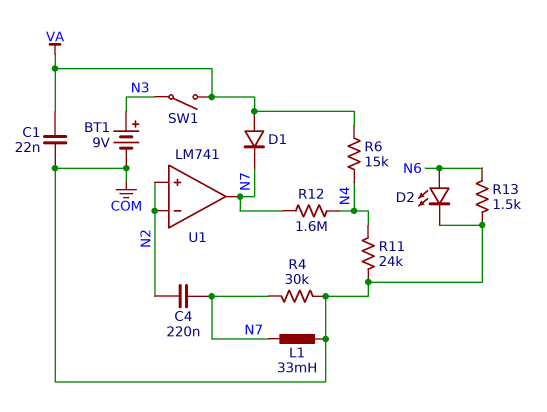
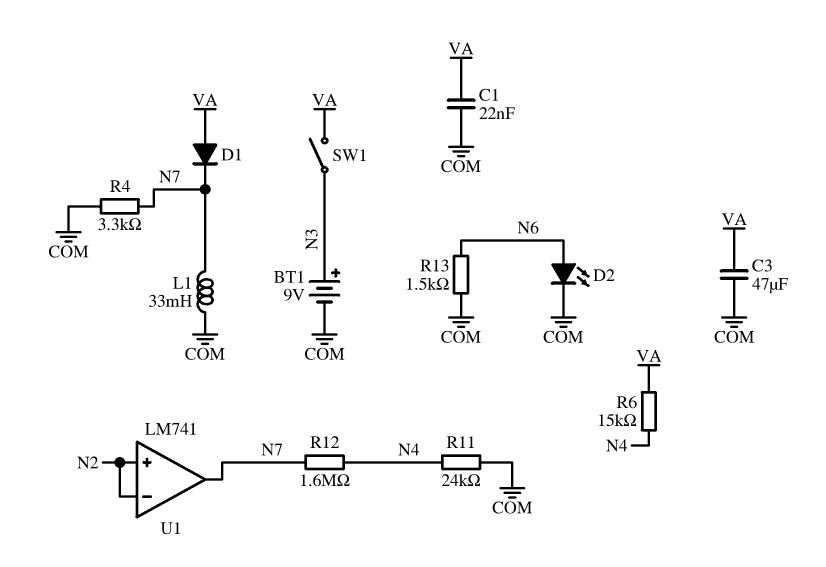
C3: none -> 47uF (COM, VA)
C4: 220nF (N2, N7) -> none
R4: 30k (COM, N7) -> 3.3k (COM, N7)

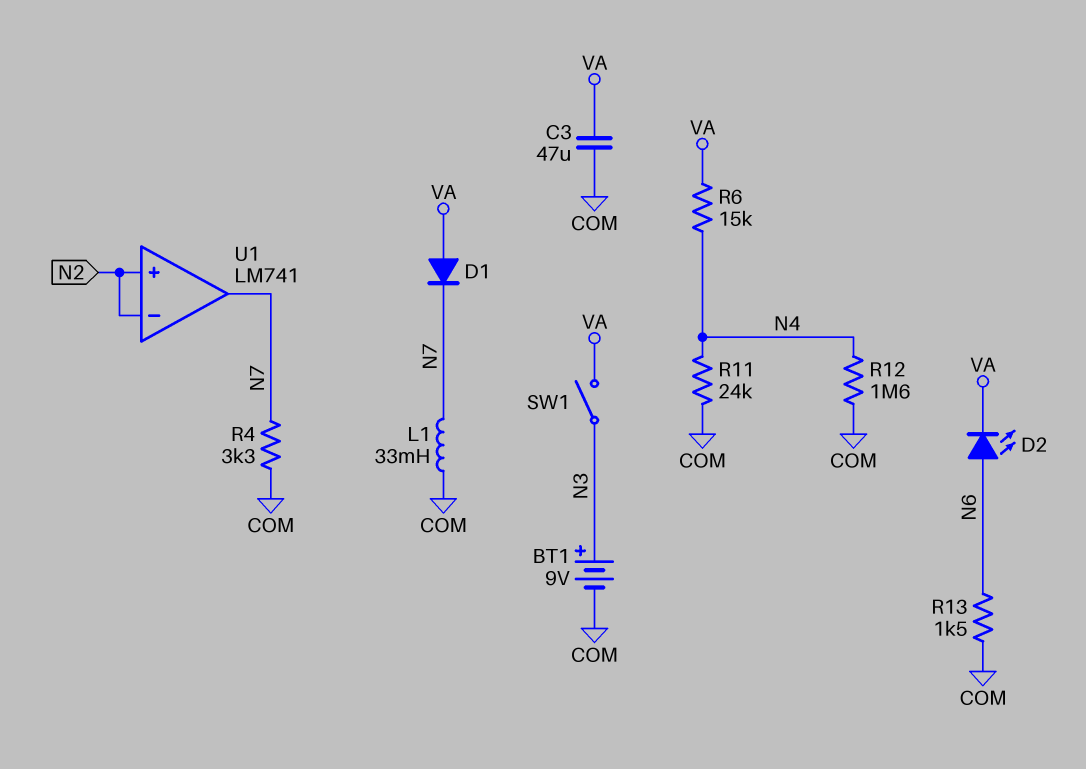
C1: 22nF (COM, VA) -> none
D2: LED (A N6, K COM) -> LED (A N6, K VA)
R12: 1.6M (N4, N7) -> 1.6M (COM, N4)

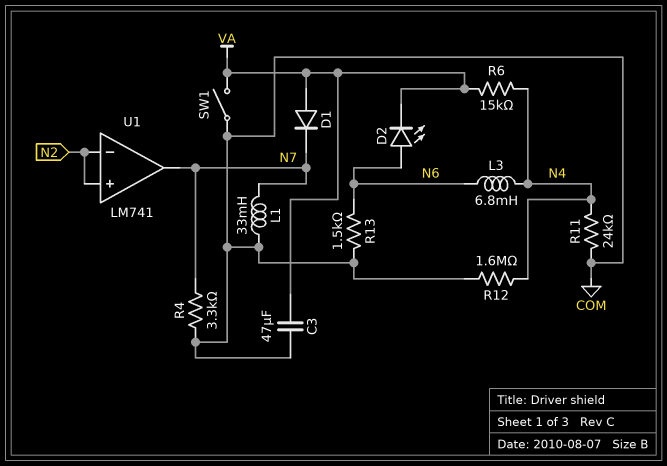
BT1: 9V (plus N3, minus COM) -> none
L3: none -> 6.8mH (N4, N6)
SW1: switch (N3, VA) -> switch (COM, VA)

